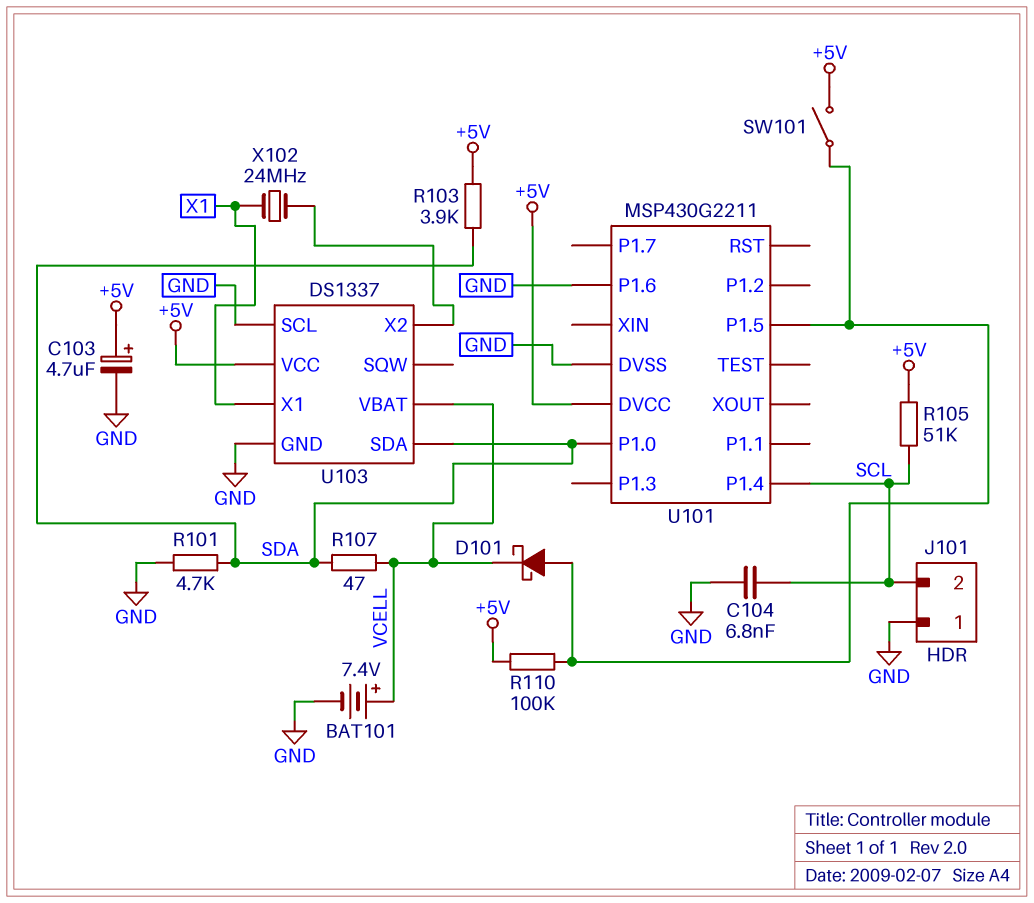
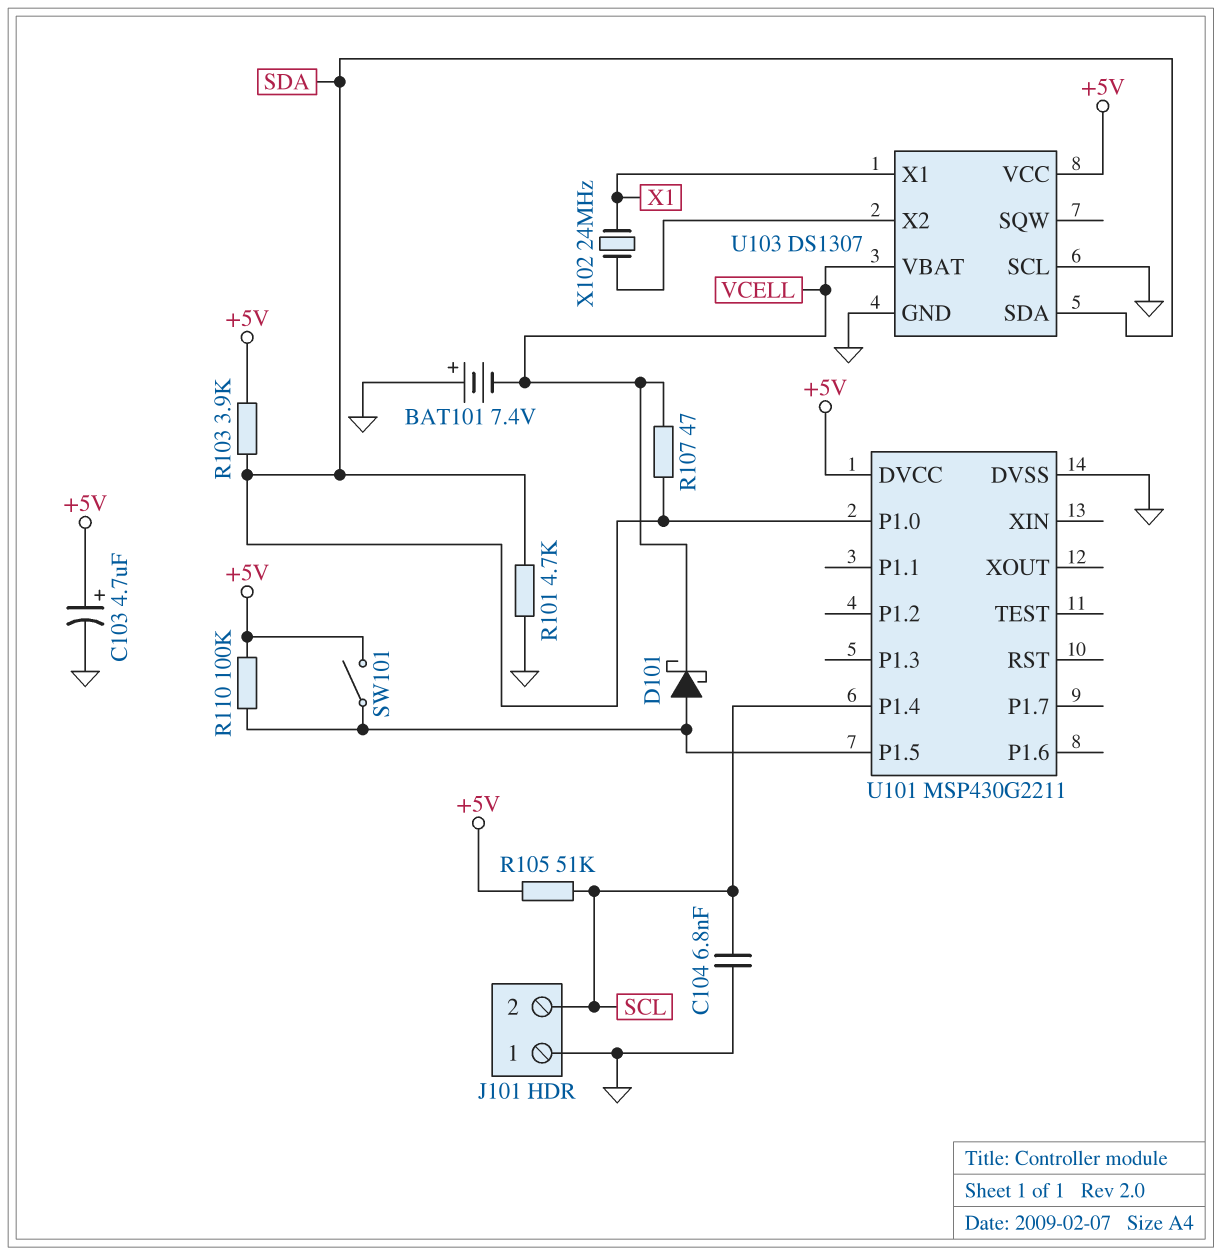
BAT101: 7.4V (plus VCELL, minus GND) -> 7.4V (plus GND, minus VCELL)
U101 pin P1.6: GND -> none
U103: DS1337 -> DS1307

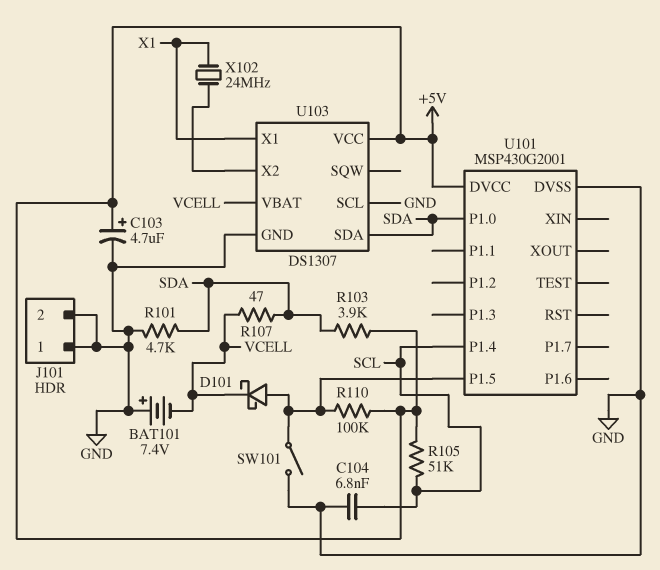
J101 pin 2: SCL -> GND
SW101: switch (+5V, U101/P1.5) -> switch (GND, U101/P1.5)
U101: MSP430G2211 -> MSP430G2001

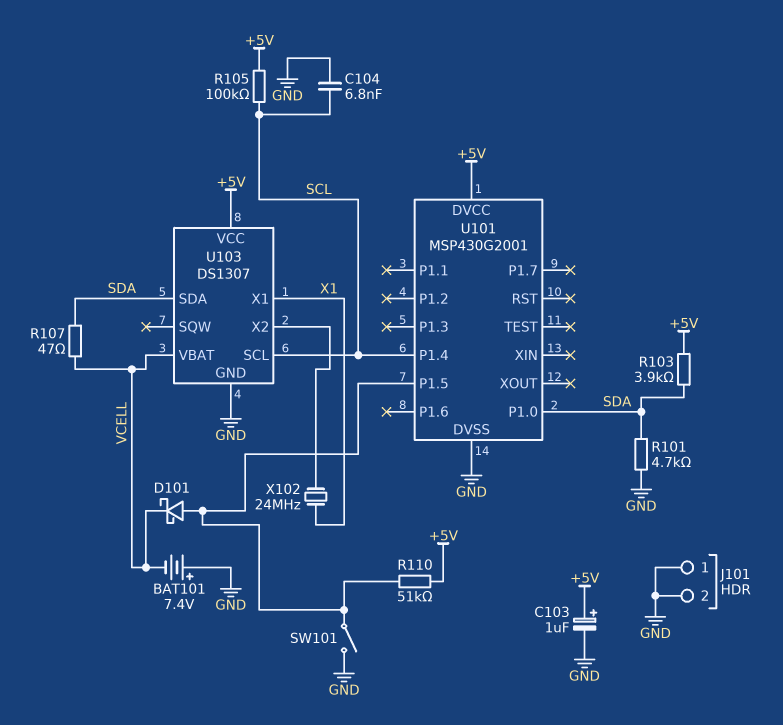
C103: 4.7uF (plus +5V, minus GND) -> 1uF (plus +5V, minus GND)
R105: 51k (+5V, SCL) -> 100k (+5V, SCL)
R110: 100k (+5V, U101/P1.5) -> 51k (+5V, U101/P1.5)
U103 pin SCL: GND -> SCL

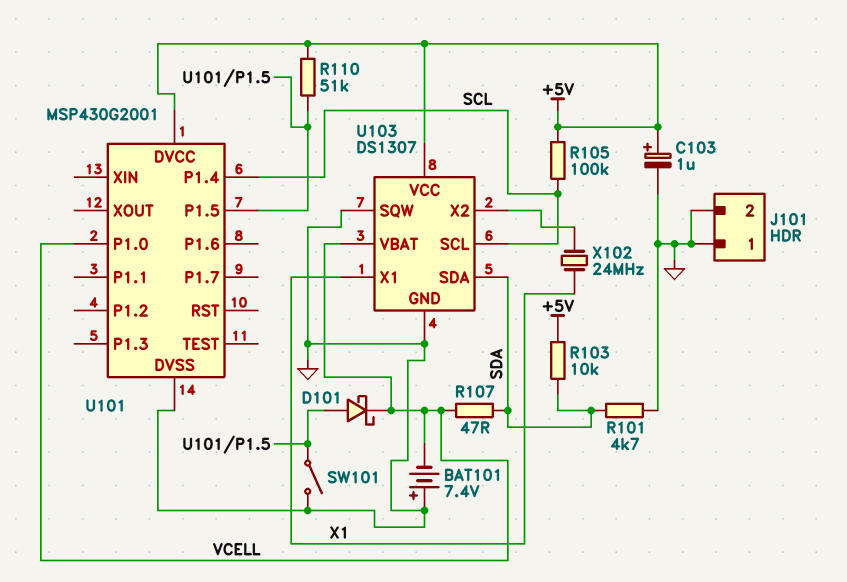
C104: 6.8nF (GND, SCL) -> none
R103: 3.9k (+5V, SDA) -> 10k (+5V, SDA)
U101 pin P1.0: SDA -> VCELL
U103 pin SQW: none -> GND

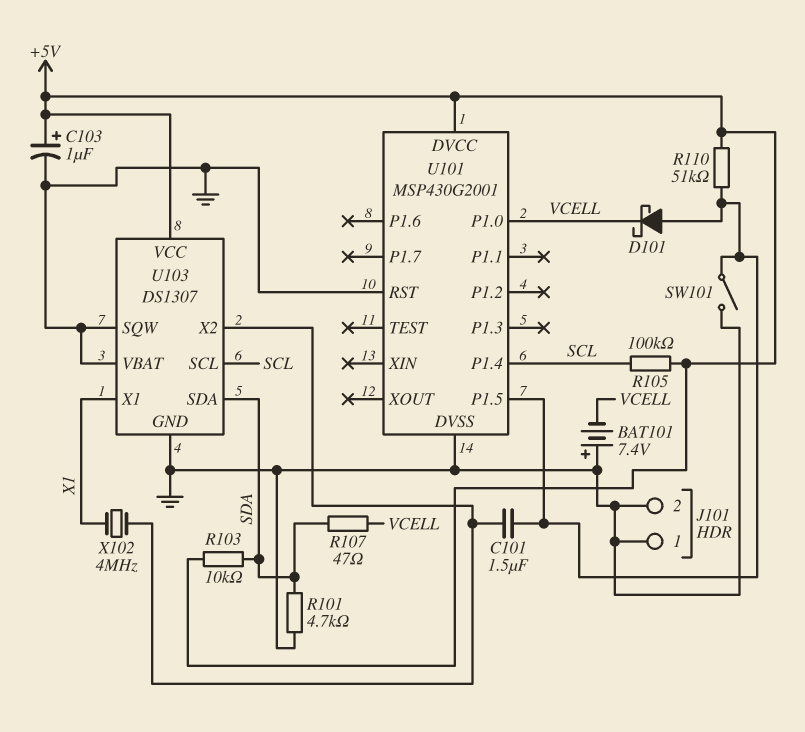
C101: none -> 1.5uF (U101/P1.5, U103/X2)
U101 pin RST: none -> GND
U103 pin VBAT: VCELL -> GND
X102: 24MHz (U103/X2, X1) -> 4MHz (U103/X2, X1)

